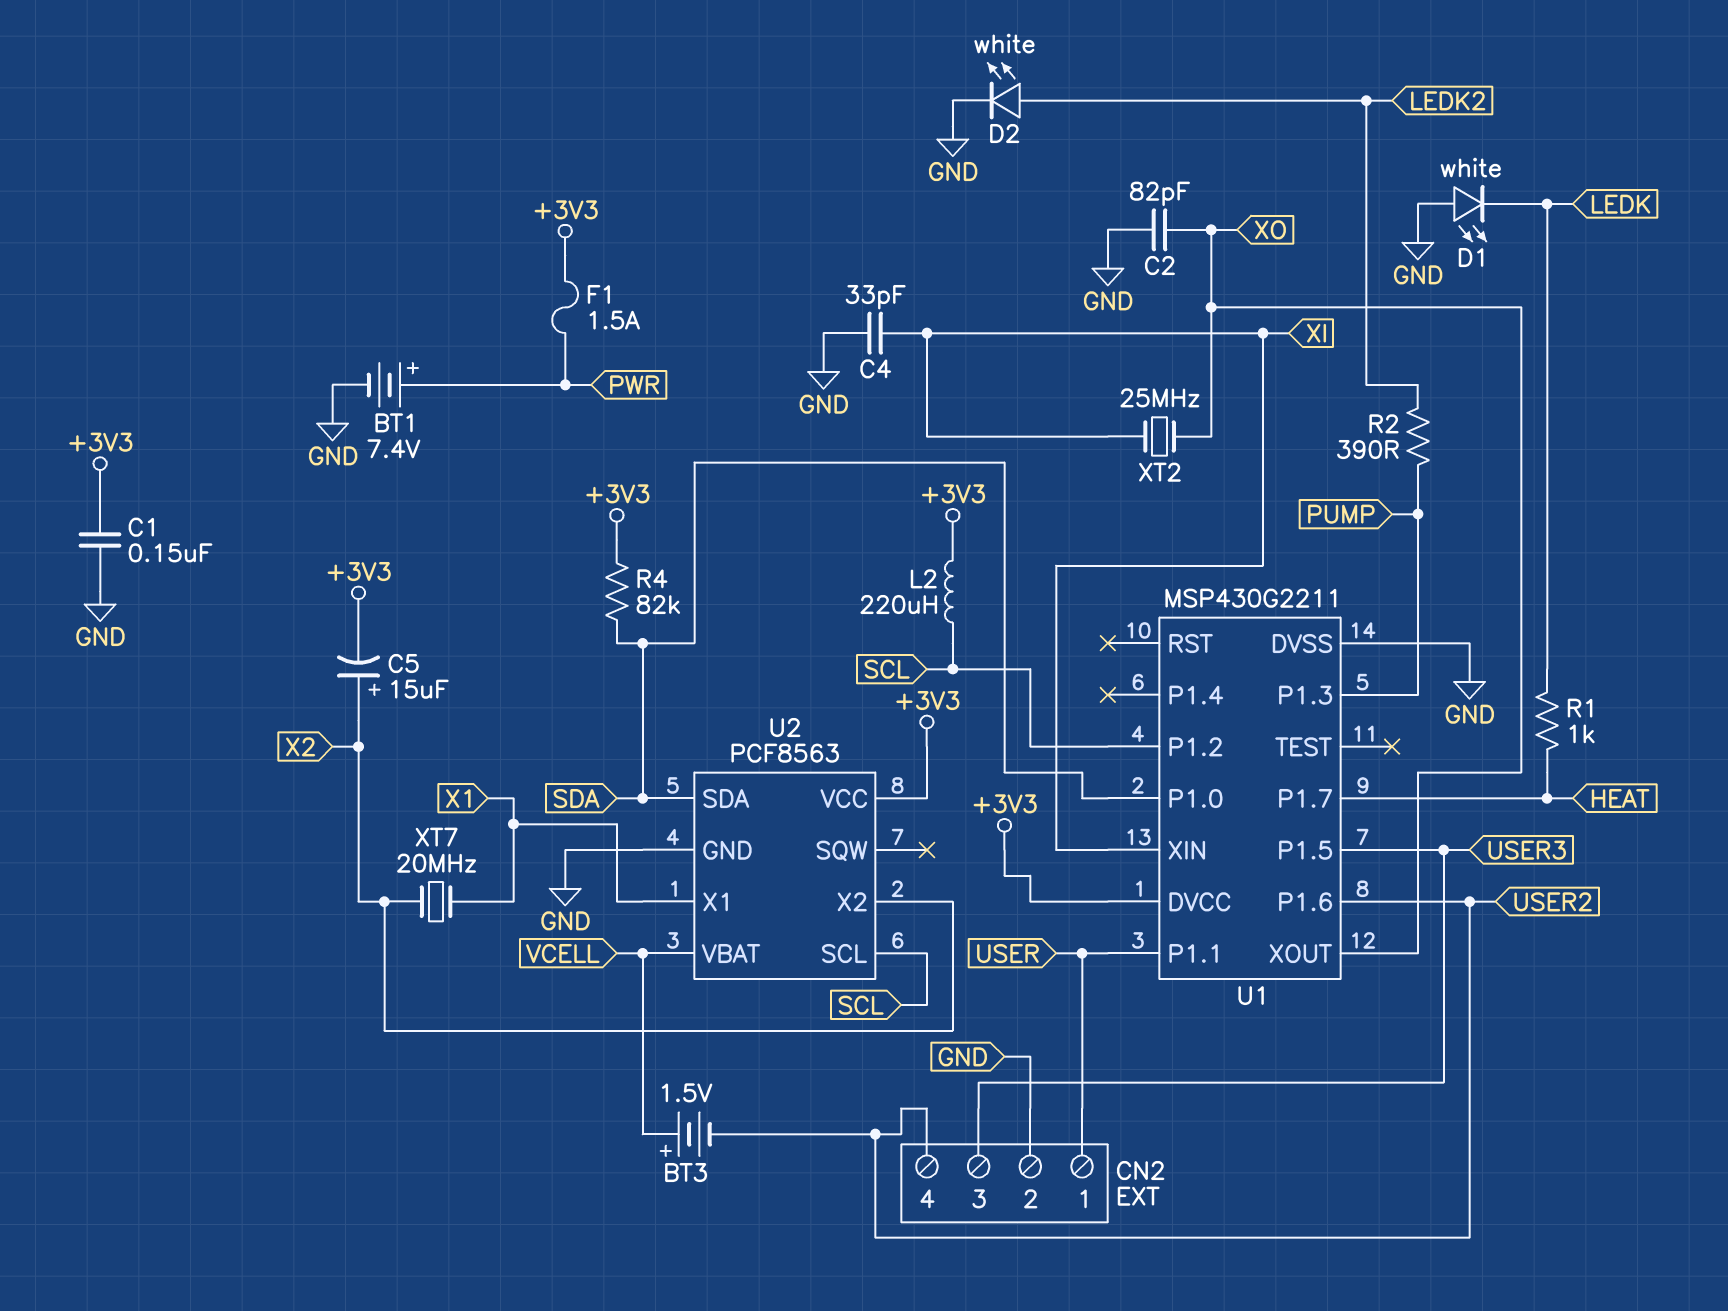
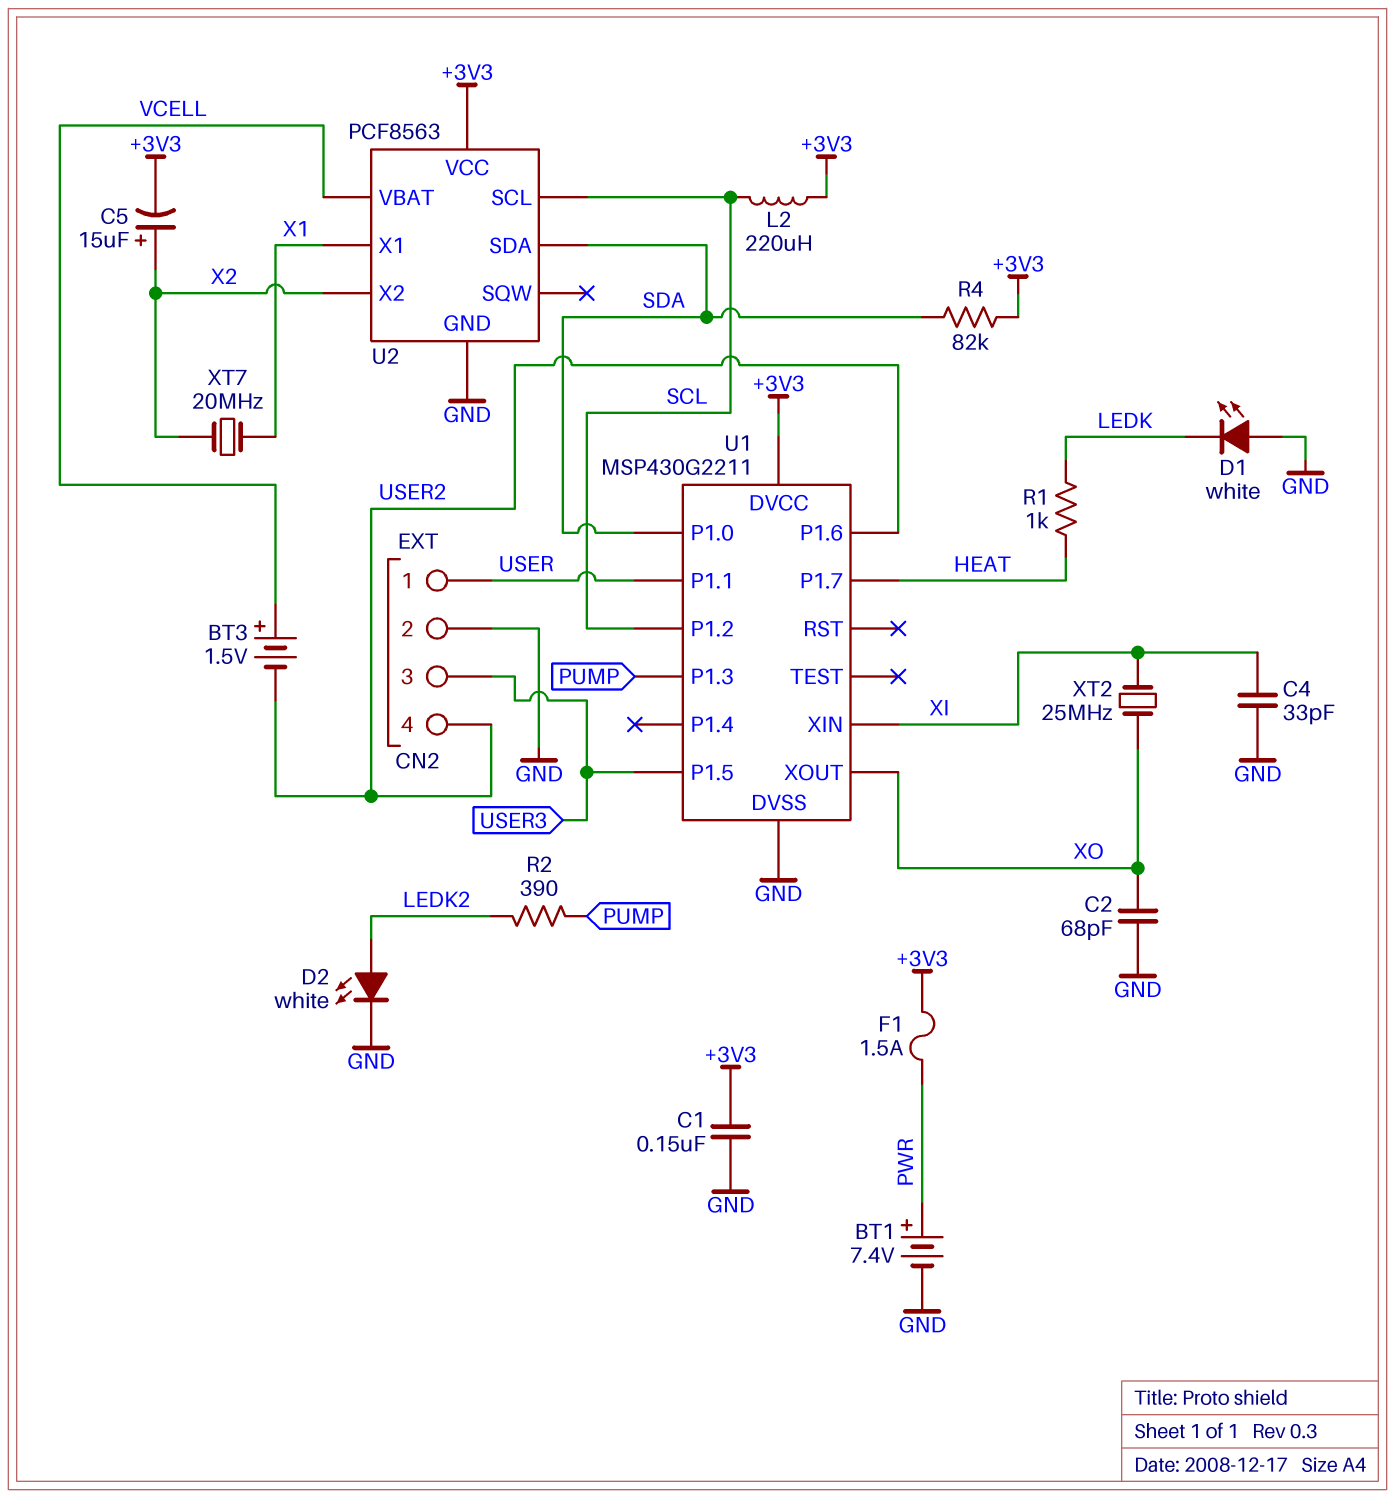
C2: 82pF (GND, XO) -> 68pF (GND, XO)

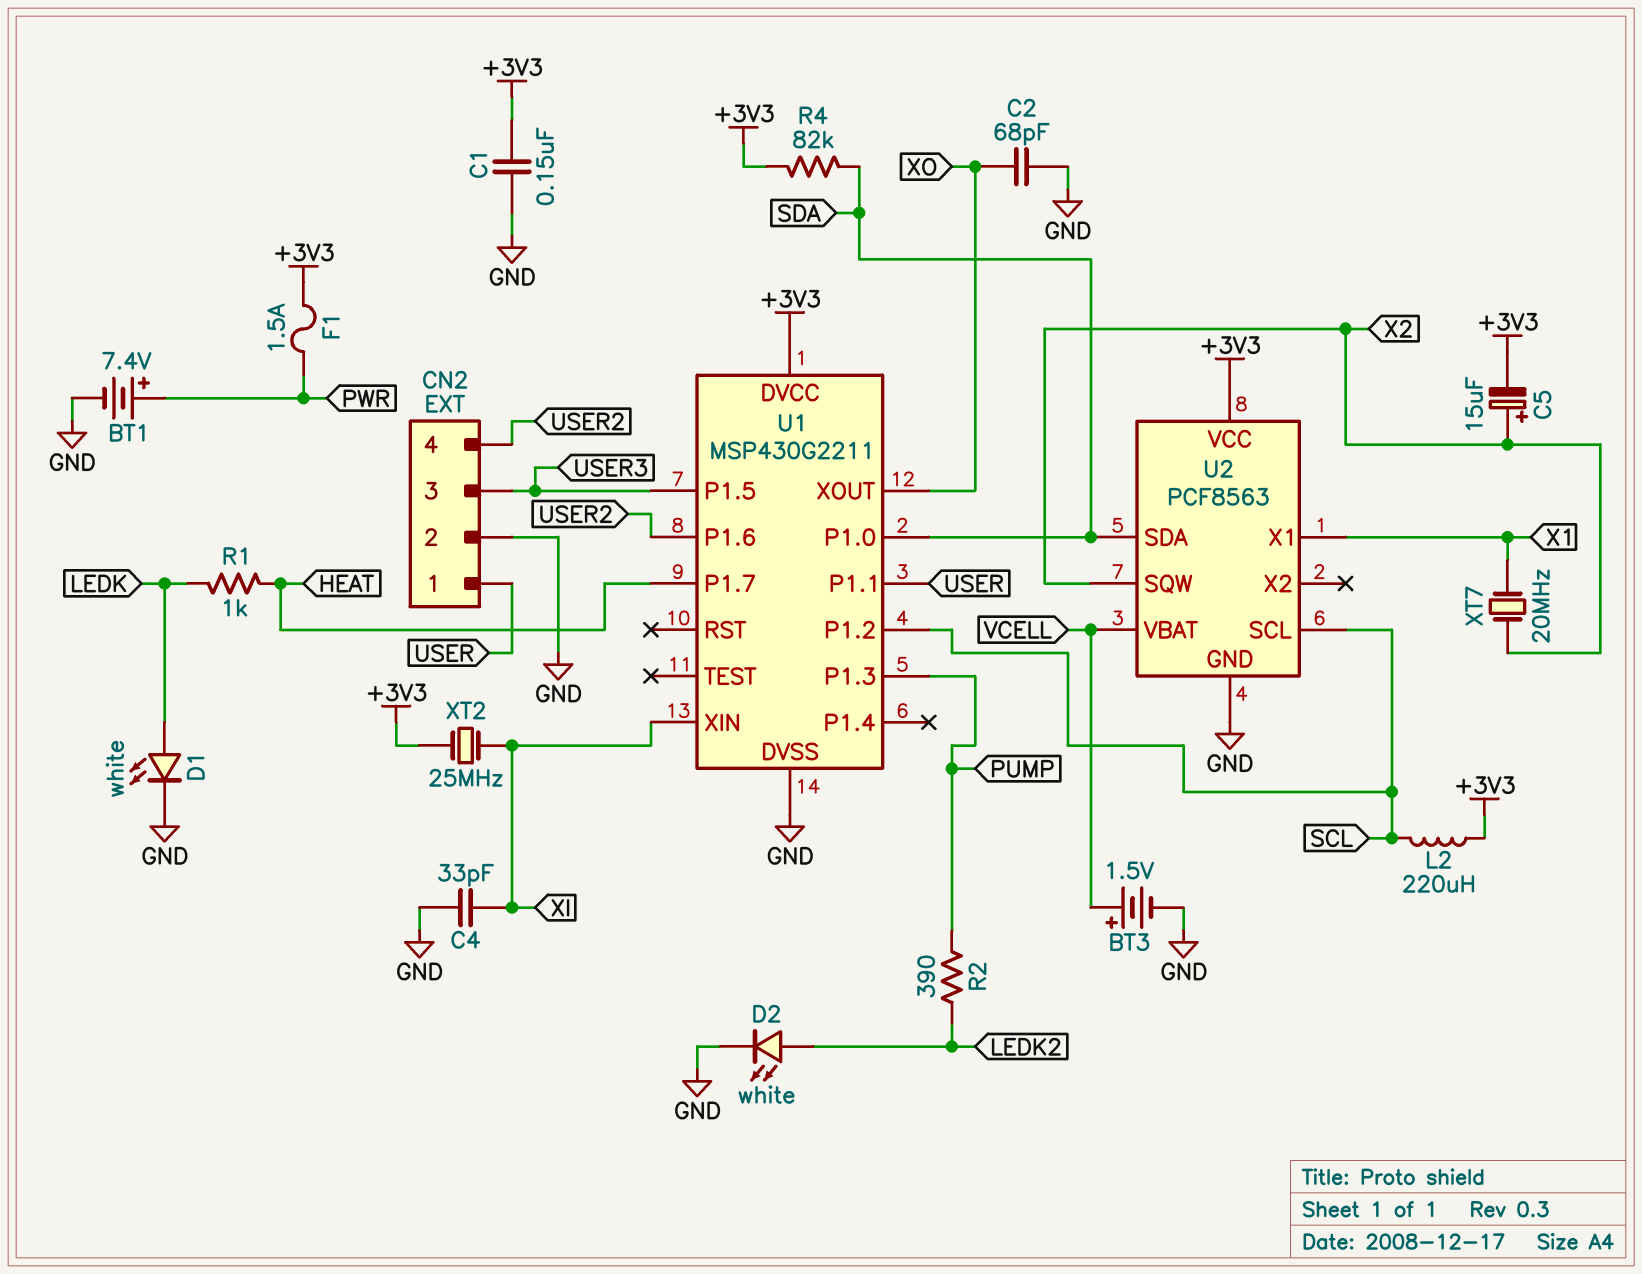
BT3: 1.5V (plus VCELL, minus USER2) -> 1.5V (plus VCELL, minus GND)
D1: LED white (A GND, K LEDK) -> LED white (A LEDK, K GND)
U2 pin SQW: none -> X2
U2 pin X2: X2 -> none
XT2: 25MHz (XI, XO) -> 25MHz (+3V3, XI)

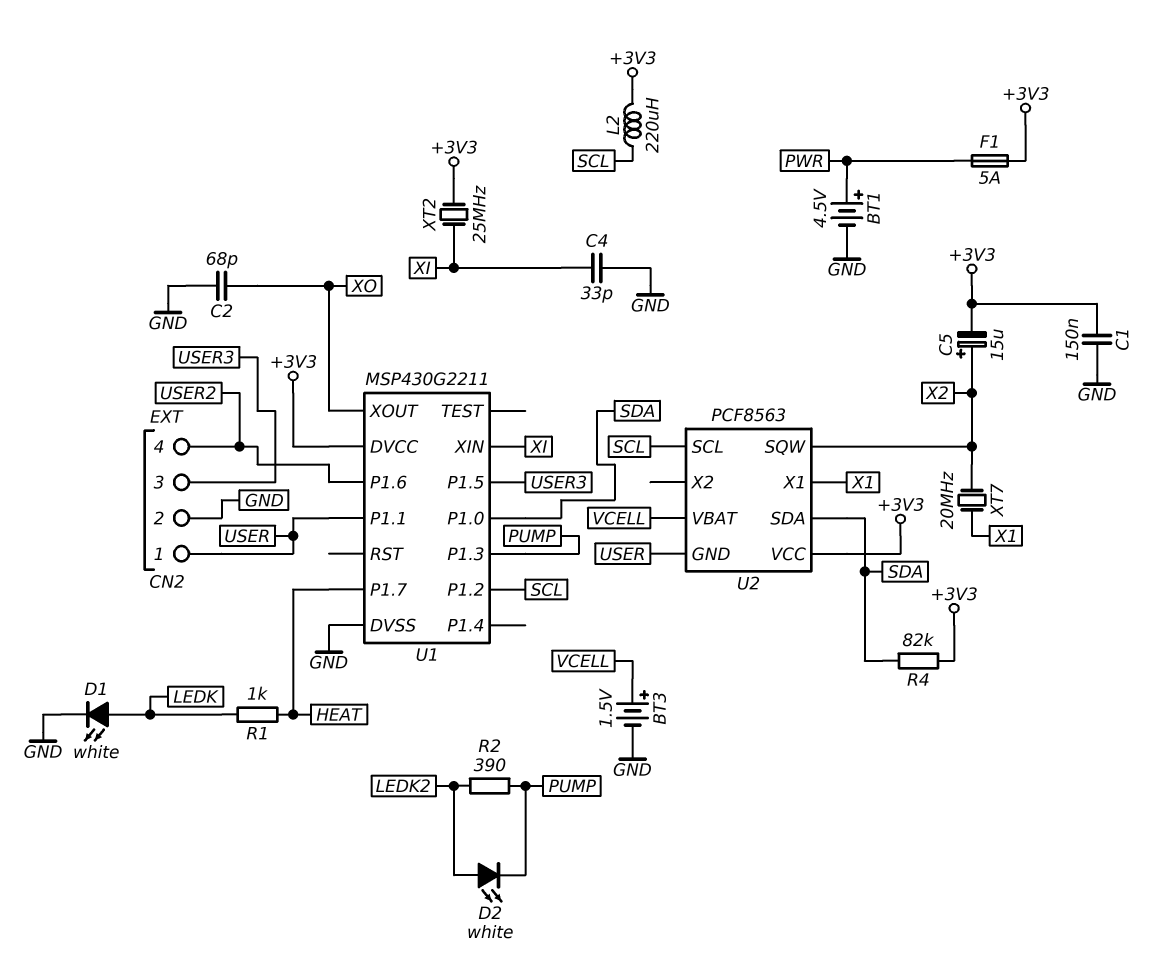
BT1: 7.4V (plus PWR, minus GND) -> 4.5V (plus PWR, minus GND)
D2: LED white (A LEDK2, K GND) -> LED white (A LEDK2, K PUMP)
F1: 1.5A (+3V3, PWR) -> 5A (+3V3, PWR)
U2 pin GND: GND -> USER

